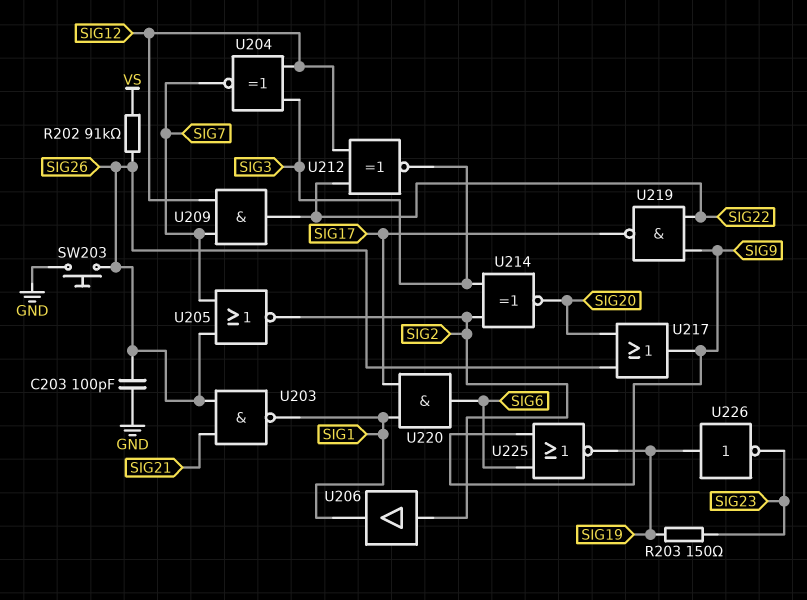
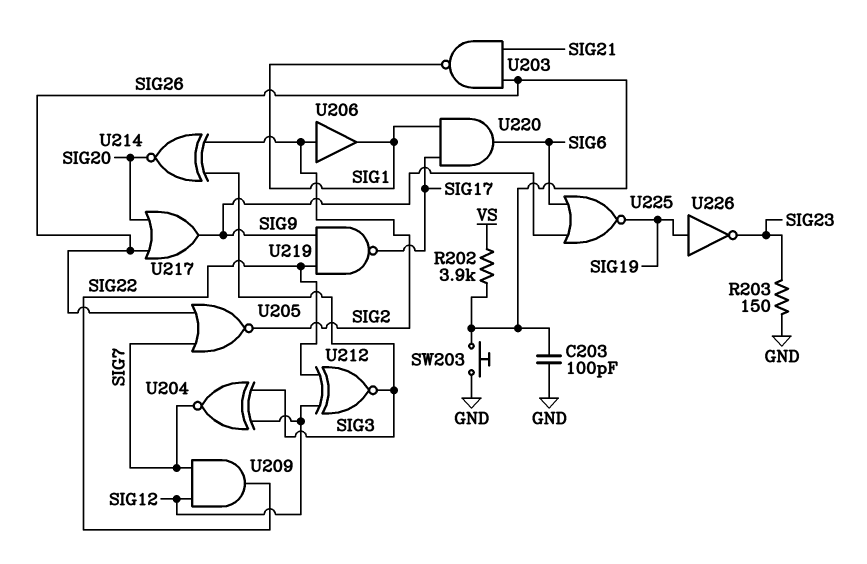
R202: 91k (SIG26, VS) -> 3.9k (SIG26, VS)
R203: 150 (SIG19, SIG23) -> 150 (GND, SIG23)

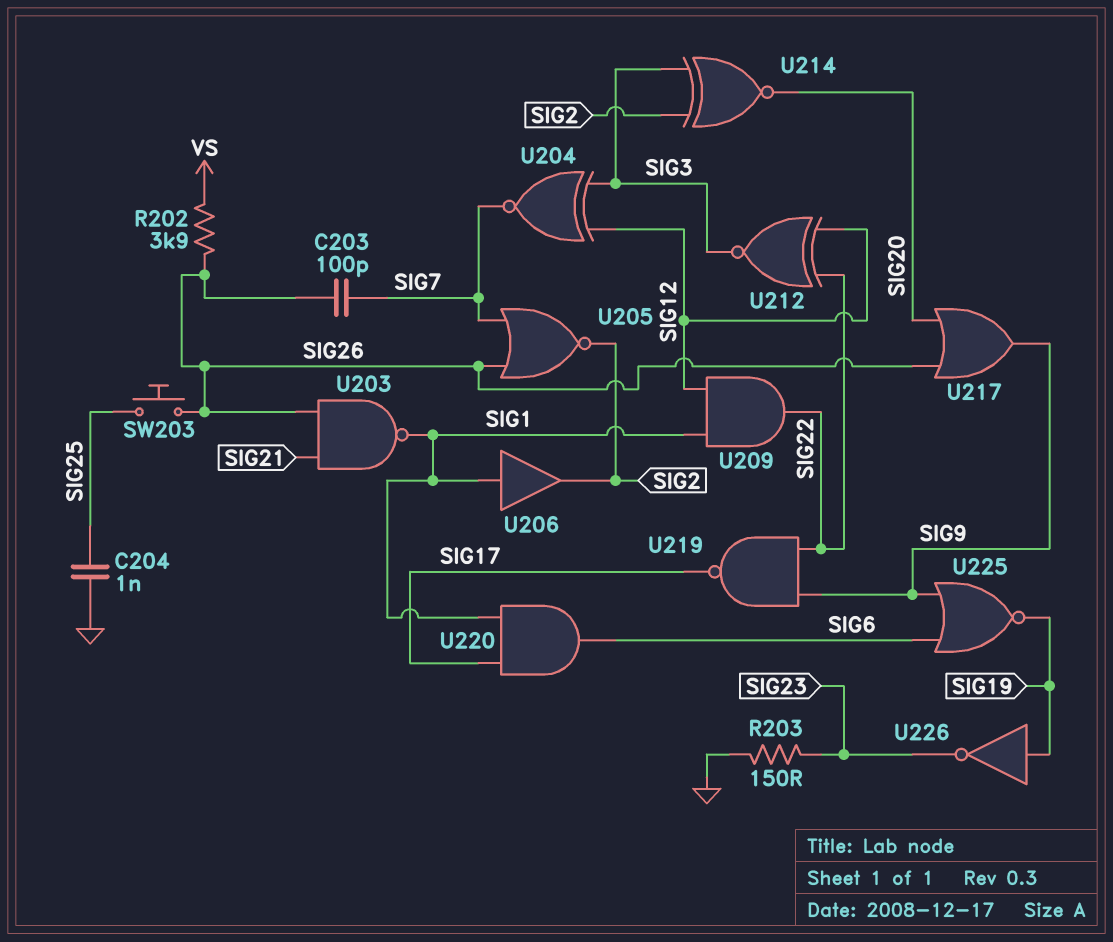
C203: 100pF (GND, SIG26) -> 100pF (SIG7, SIG26)
C204: none -> 1nF (GND, SIG25)
SW203: button (GND, SIG26) -> button (SIG25, SIG26)
U206: buffer (in SIG2, out SIG1) -> buffer (in SIG1, out SIG2)
U209: AND (in SIG7, in SIG12, out SIG22) -> AND (in SIG1, in SIG12, out SIG22)

